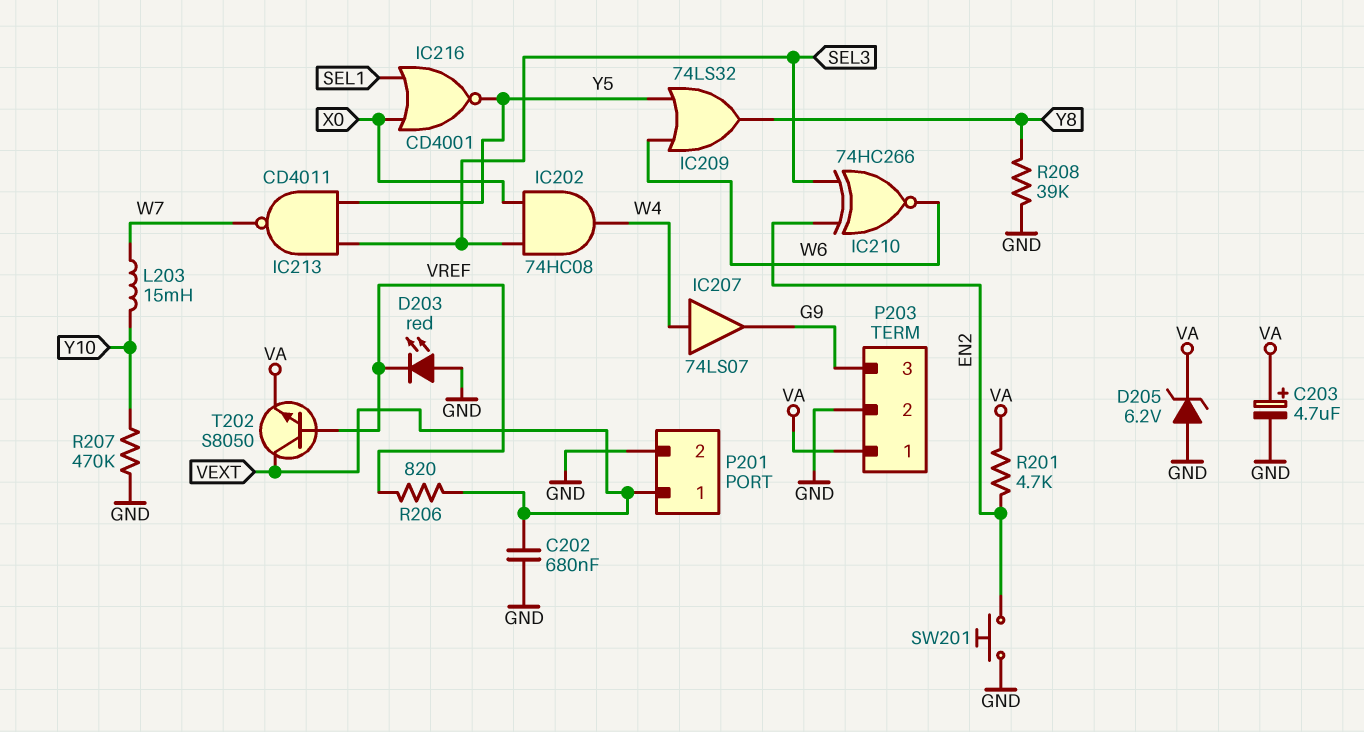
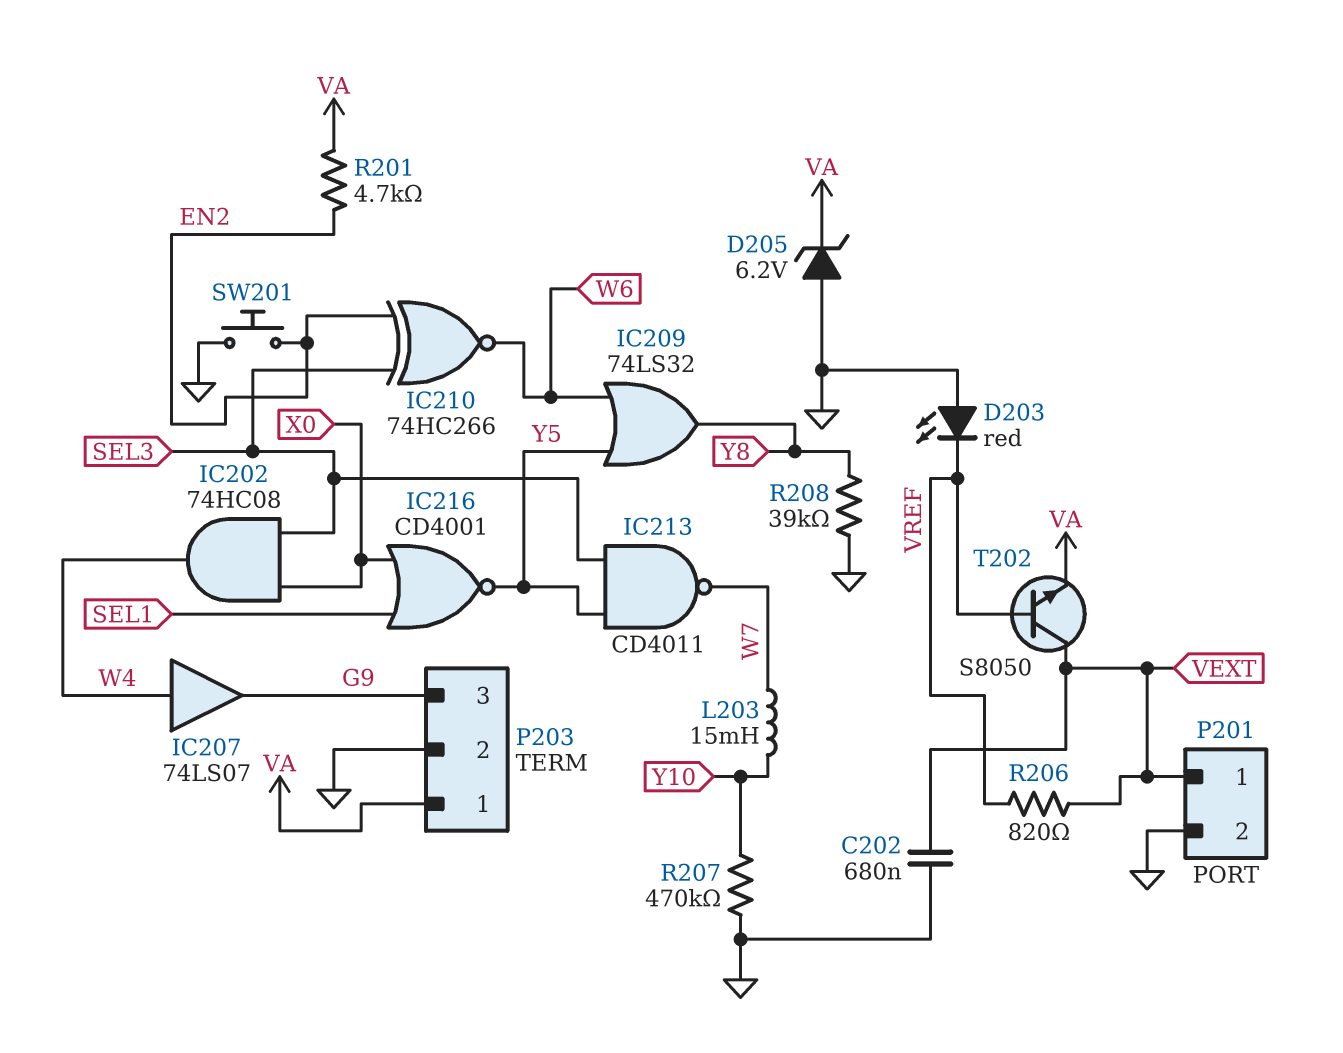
C203: 4.7uF (plus VA, minus GND) -> none

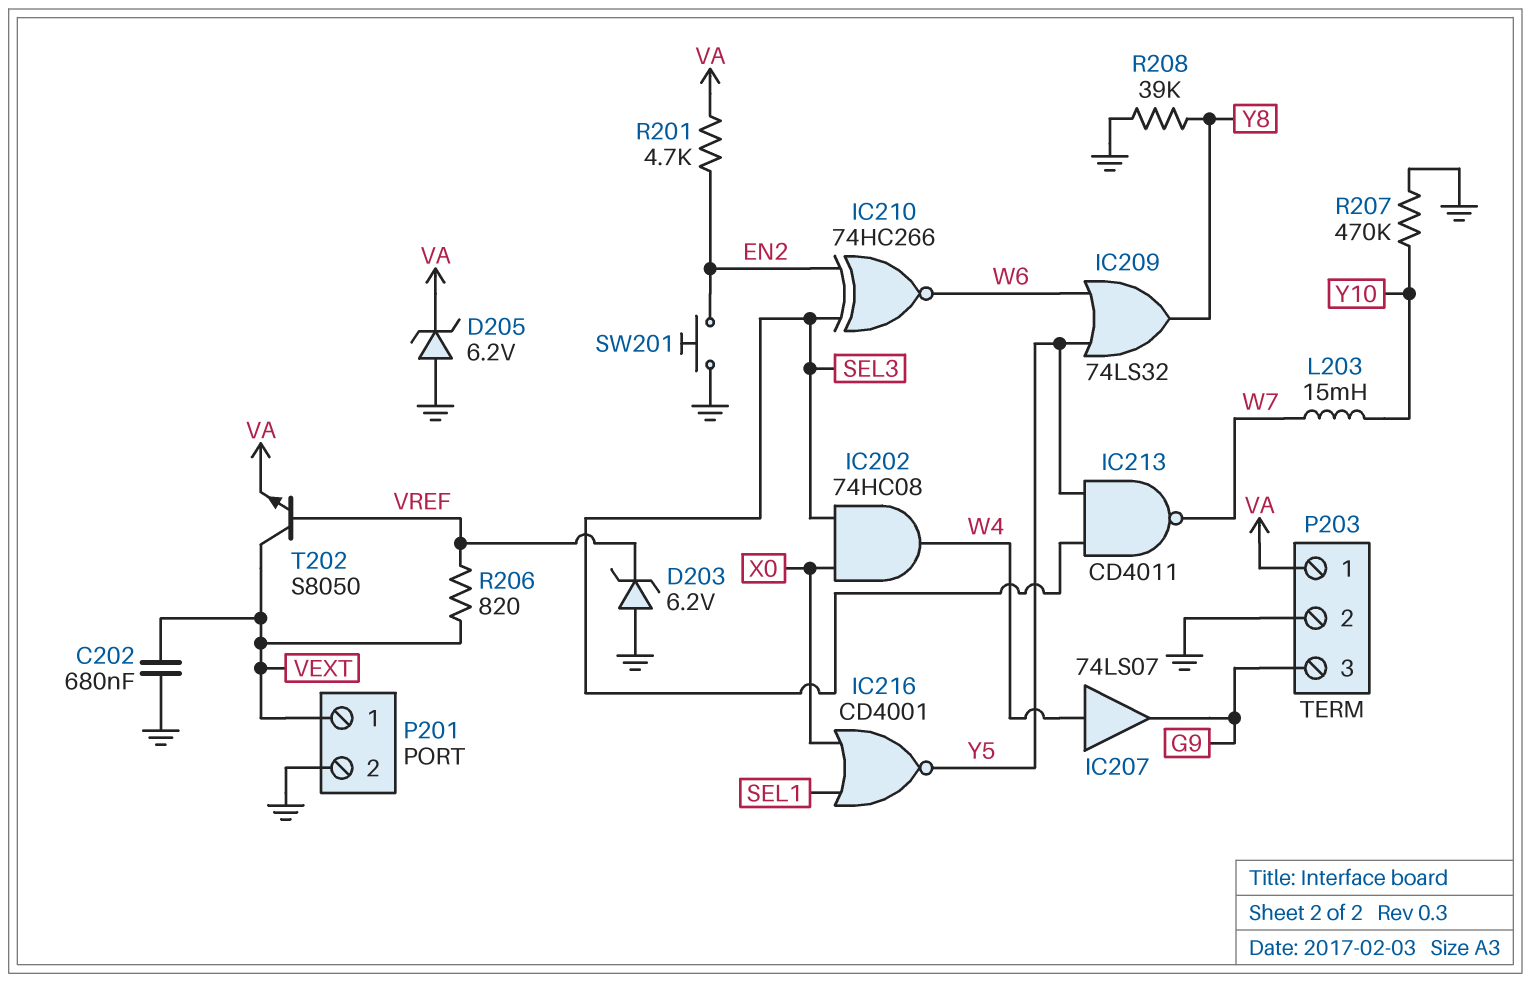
D203: LED red (A GND, K VREF) -> zener 6.2V (A GND, K VREF)

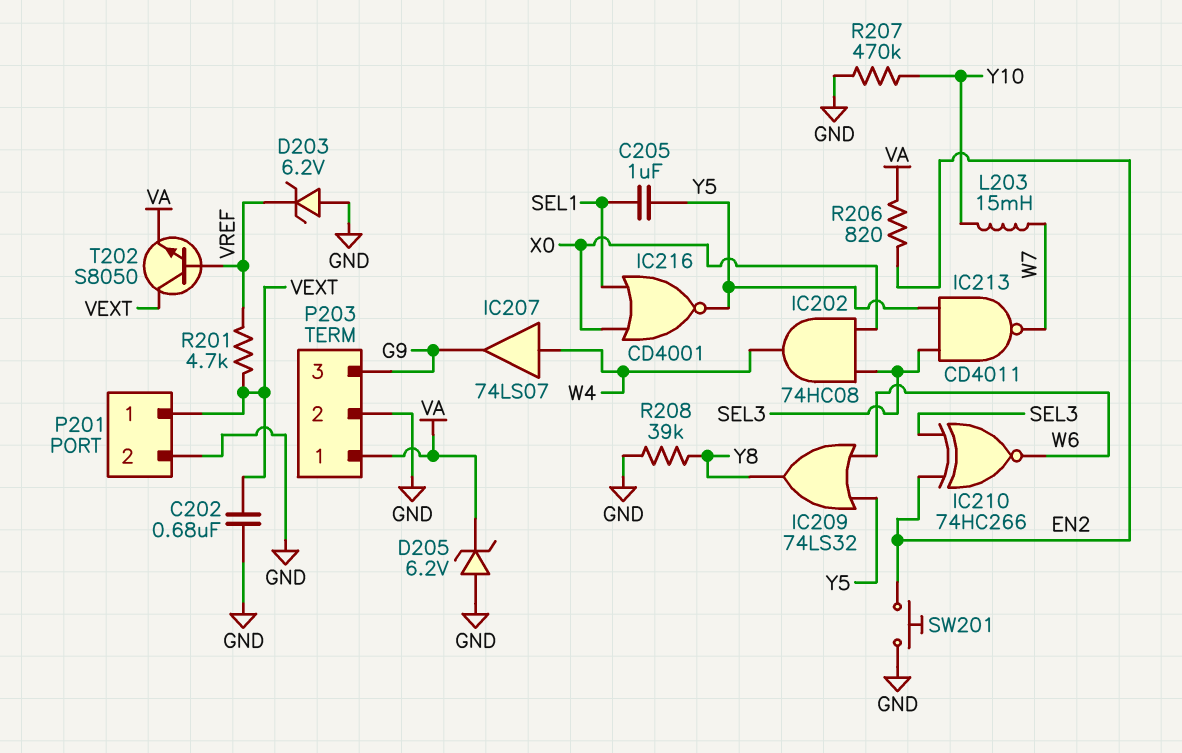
C205: none -> 1uF (SEL1, Y5)
R201: 4.7k (EN2, VA) -> 4.7k (VEXT, VREF)
R206: 820 (VEXT, VREF) -> 820 (EN2, VA)

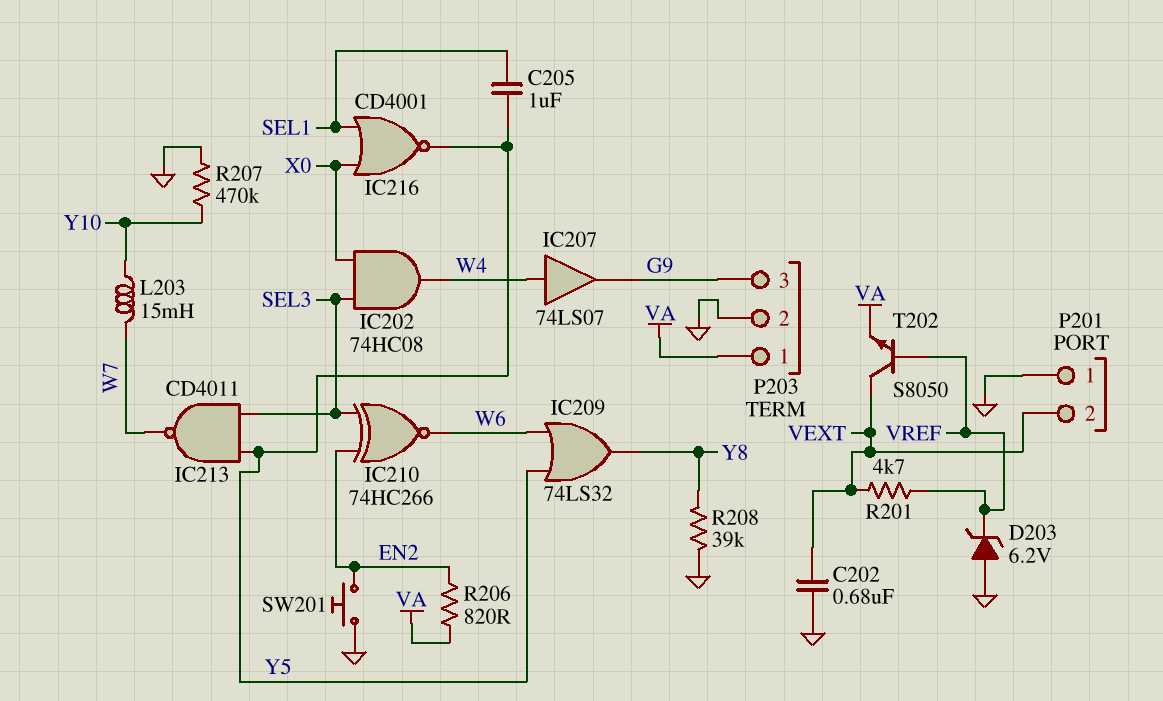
D205: zener 6.2V (A GND, K VA) -> none
P201 pin 1: VEXT -> GND
P201 pin 2: GND -> VEXT

